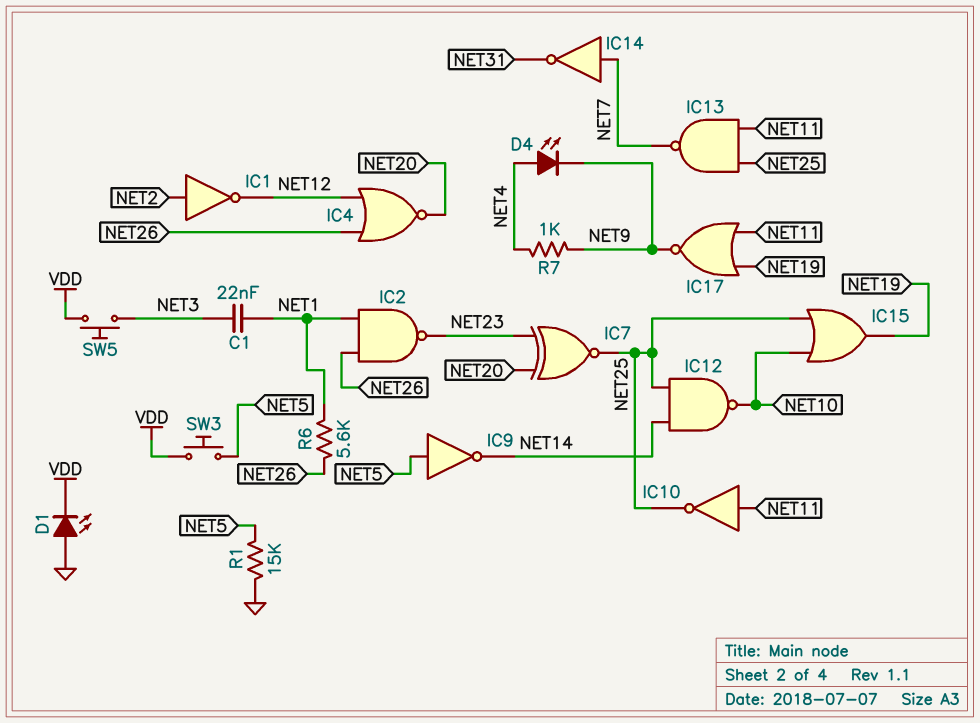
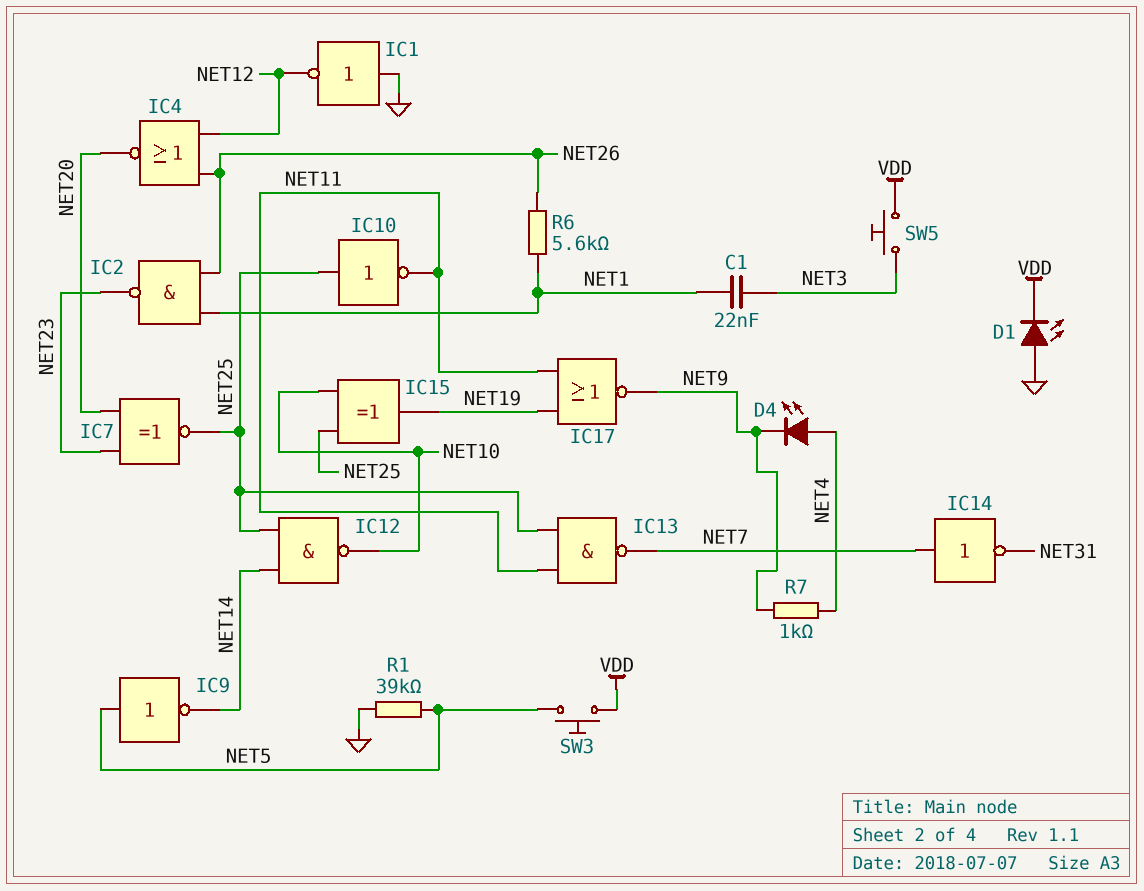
IC1: NOT (in NET2, out NET12) -> NOT (in GND, out NET12)
IC10: NOT (in NET11, out NET25) -> NOT (in NET25, out NET11)
IC15: OR (in NET10, in NET25, out NET19) -> XOR (in NET10, in NET25, out NET19)
R1: 15k (GND, NET5) -> 39k (GND, NET5)

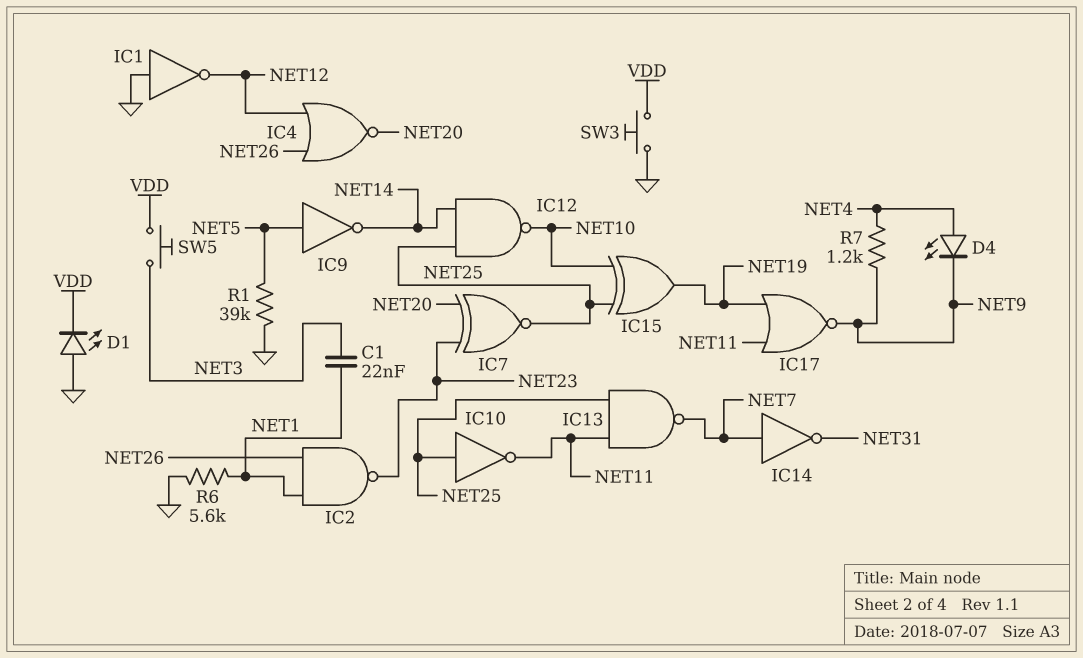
R6: 5.6k (NET1, NET26) -> 5.6k (GND, NET1)
R7: 1k (NET4, NET9) -> 1.2k (NET4, NET9)
SW3: button (NET5, VDD) -> button (GND, VDD)

